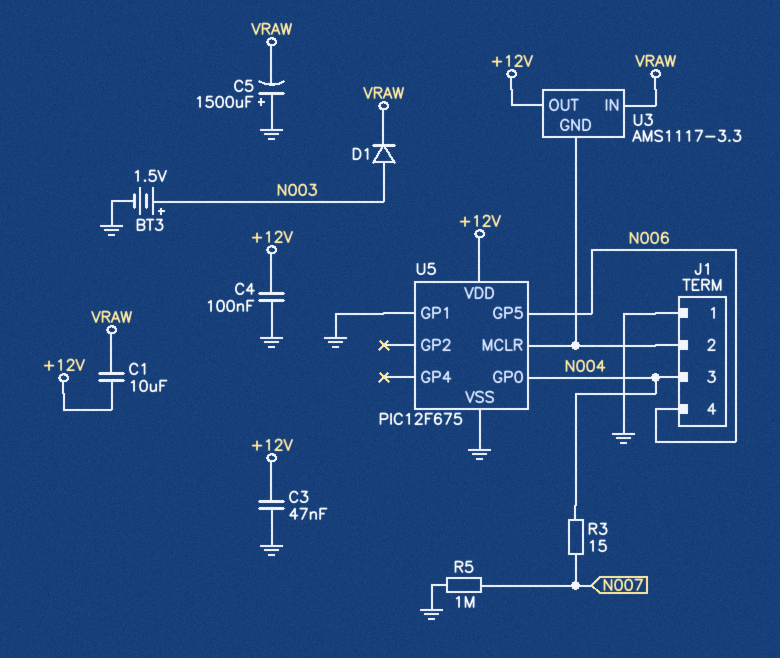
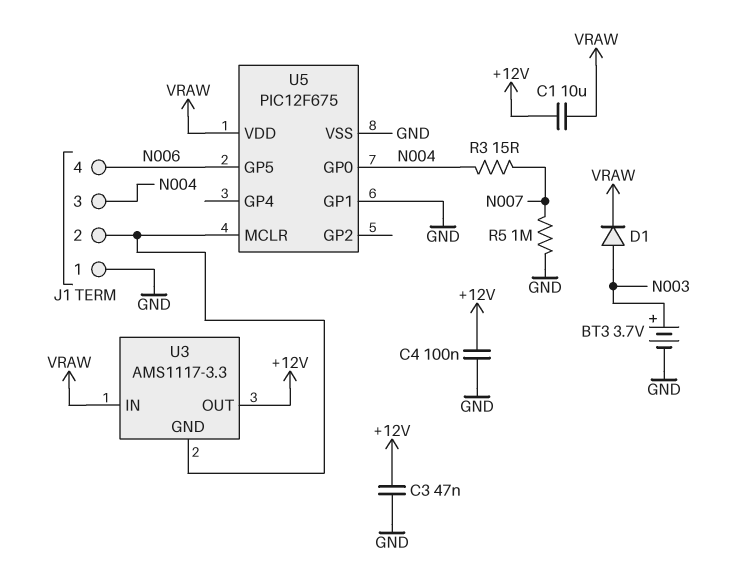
BT3: 1.5V (plus N003, minus GND) -> 3.7V (plus N003, minus GND)
C5: 1500uF (plus GND, minus VRAW) -> none
U5 pin VDD: +12V -> VRAW

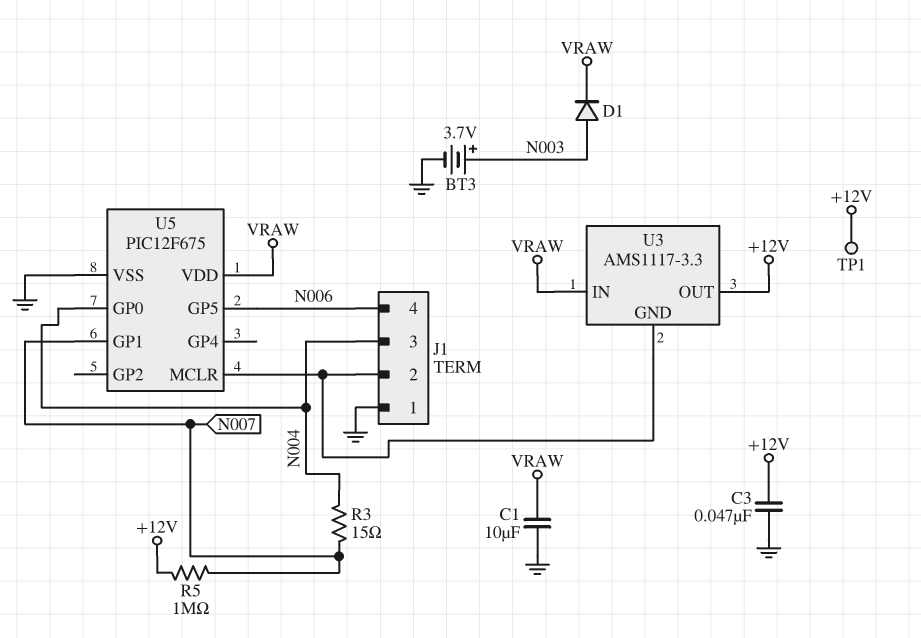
C1: 10uF (+12V, VRAW) -> 10uF (GND, VRAW)
C4: 100nF (+12V, GND) -> none
R5: 1M (GND, N007) -> 1M (+12V, N007)
TP1: none -> test point (+12V)
U5 pin GP1: GND -> N007

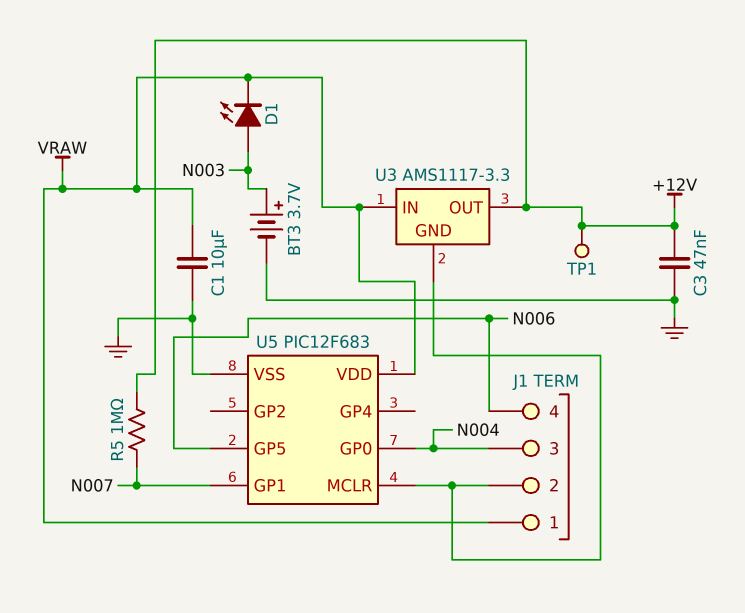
D1: diode (A N003, K VRAW) -> LED (A N003, K VRAW)
J1 pin 1: GND -> VRAW
R3: 15 (N004, N007) -> none
U5: PIC12F675 -> PIC12F683

